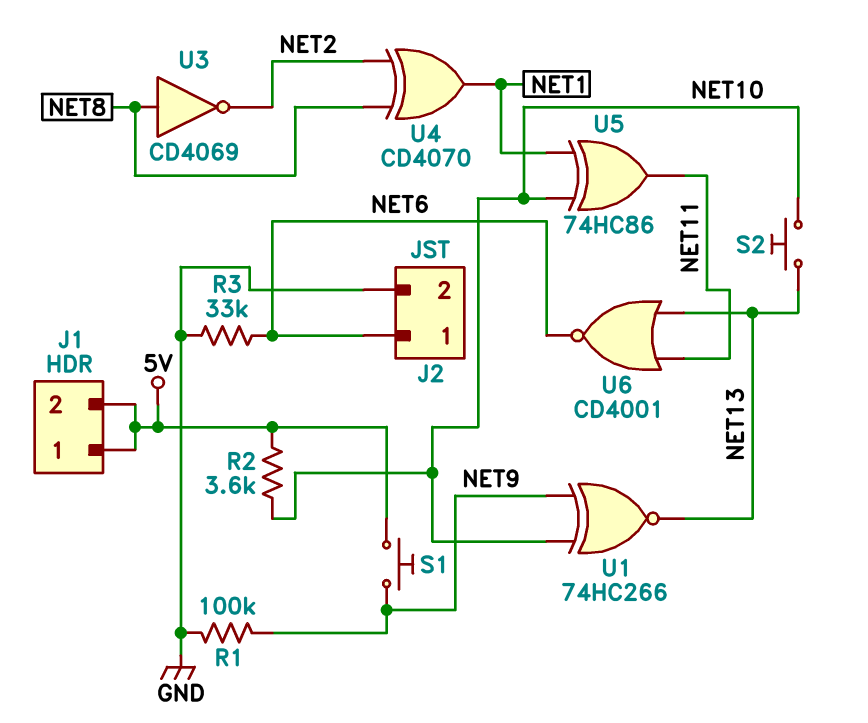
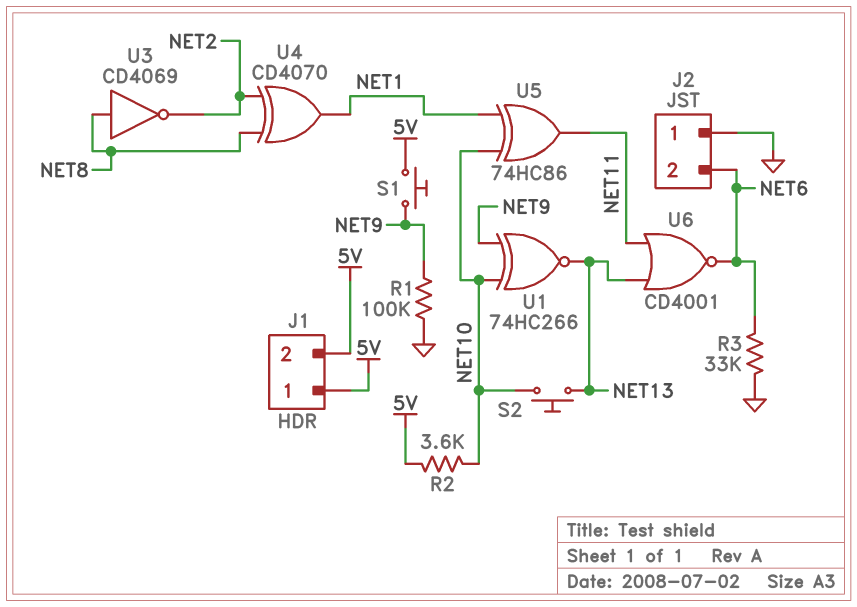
J2 pin 1: NET6 -> GND
J2 pin 2: GND -> NET6

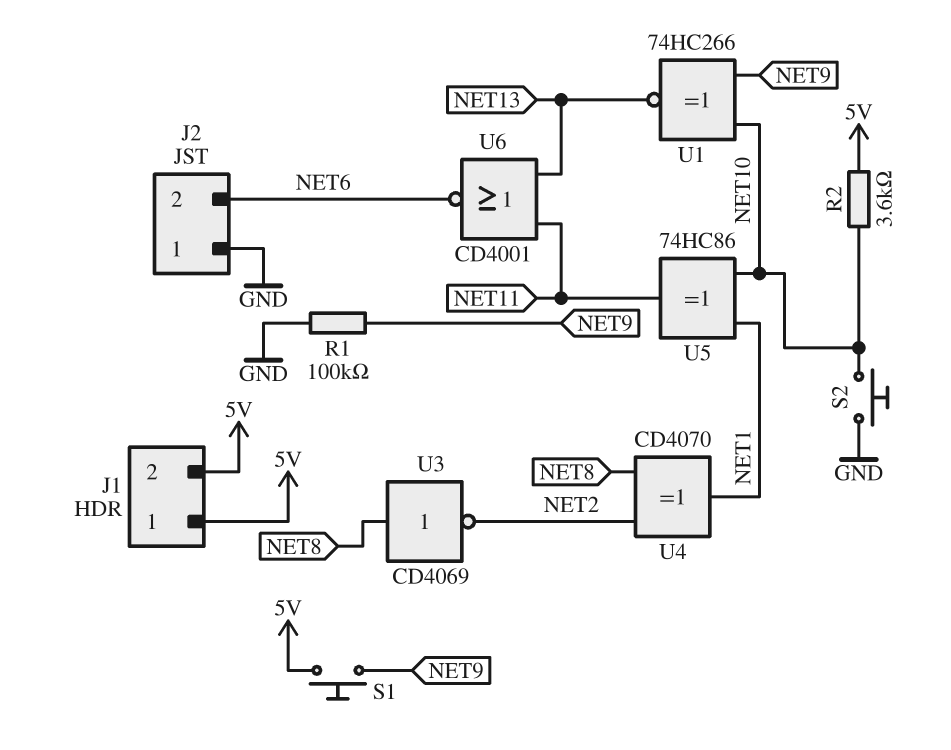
R3: 33k (GND, NET6) -> none
S2: button (NET10, NET13) -> button (GND, NET10)

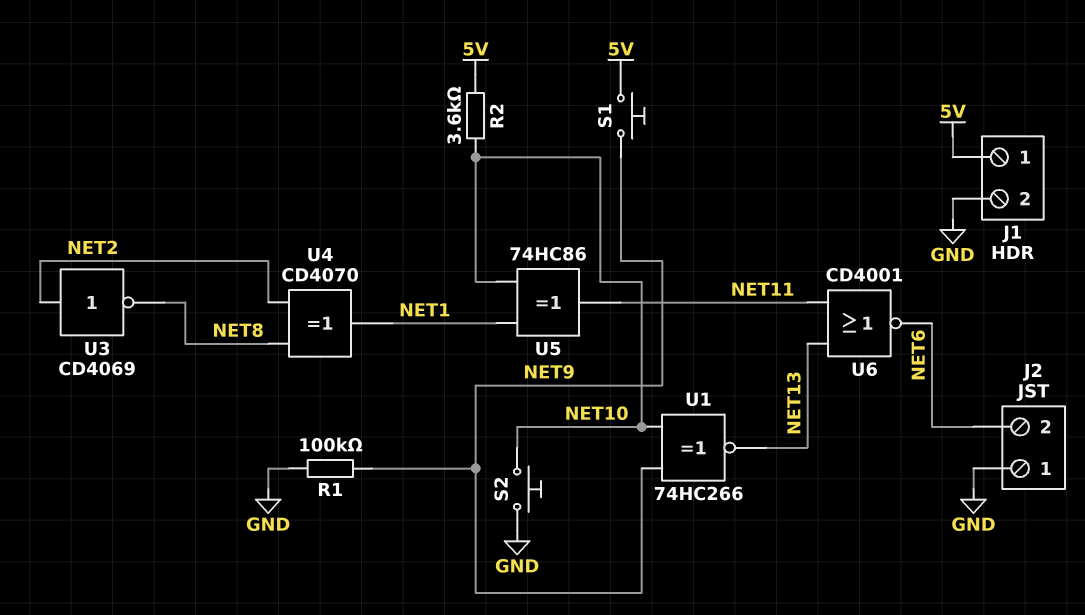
J1 pin 2: 5V -> GND
U3: NOT CD4069 (in NET8, out NET2) -> NOT CD4069 (in NET2, out NET8)

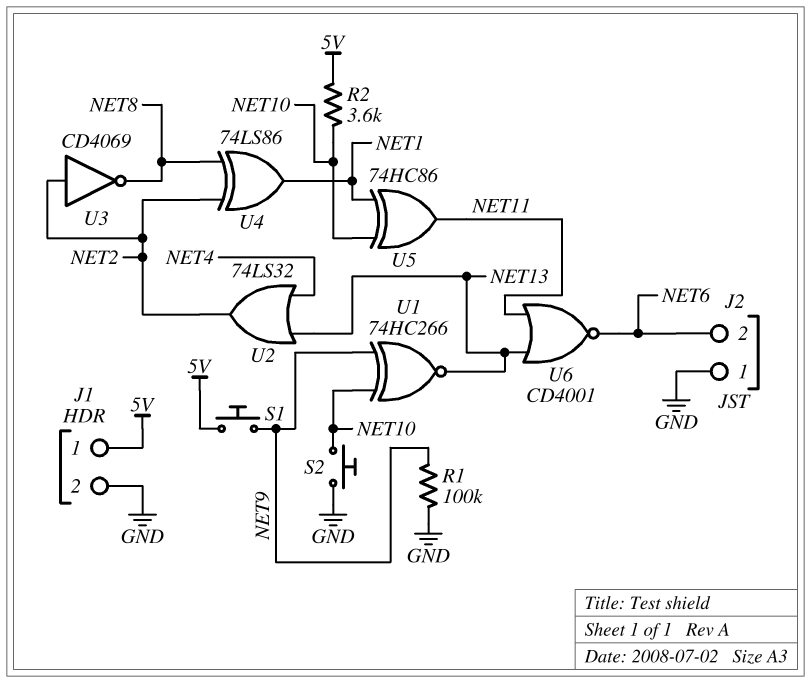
U2: none -> OR 74LS32 (in NET4, in NET13, out NET2)
U4: XOR CD4070 (in NET2, in NET8, out NET1) -> XOR 74LS86 (in NET2, in NET8, out NET1)

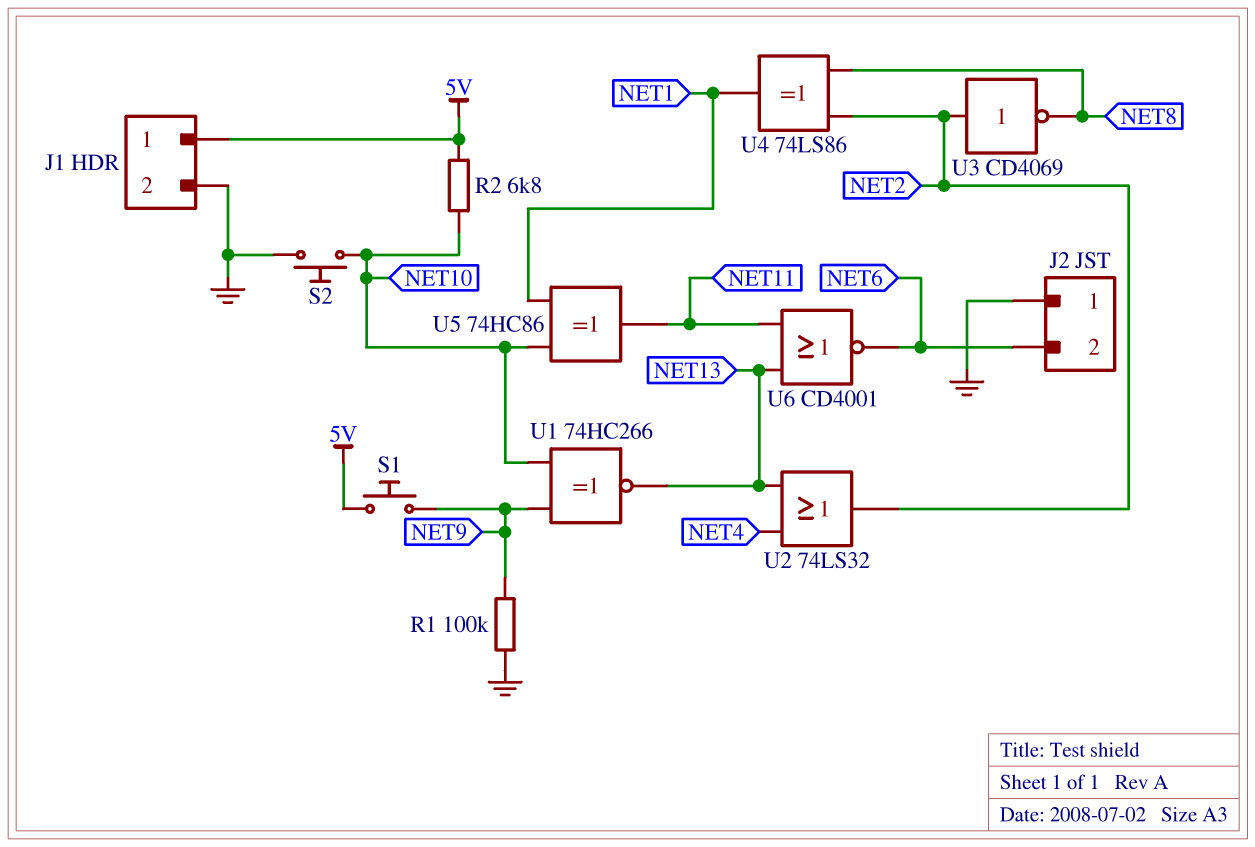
R2: 3.6k (5V, NET10) -> 6.8k (5V, NET10)

